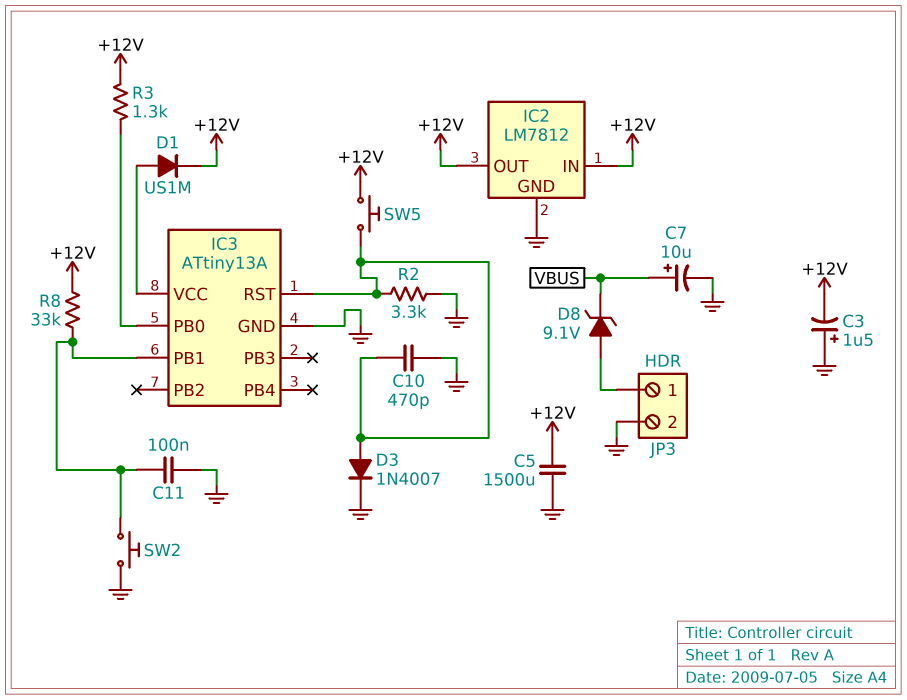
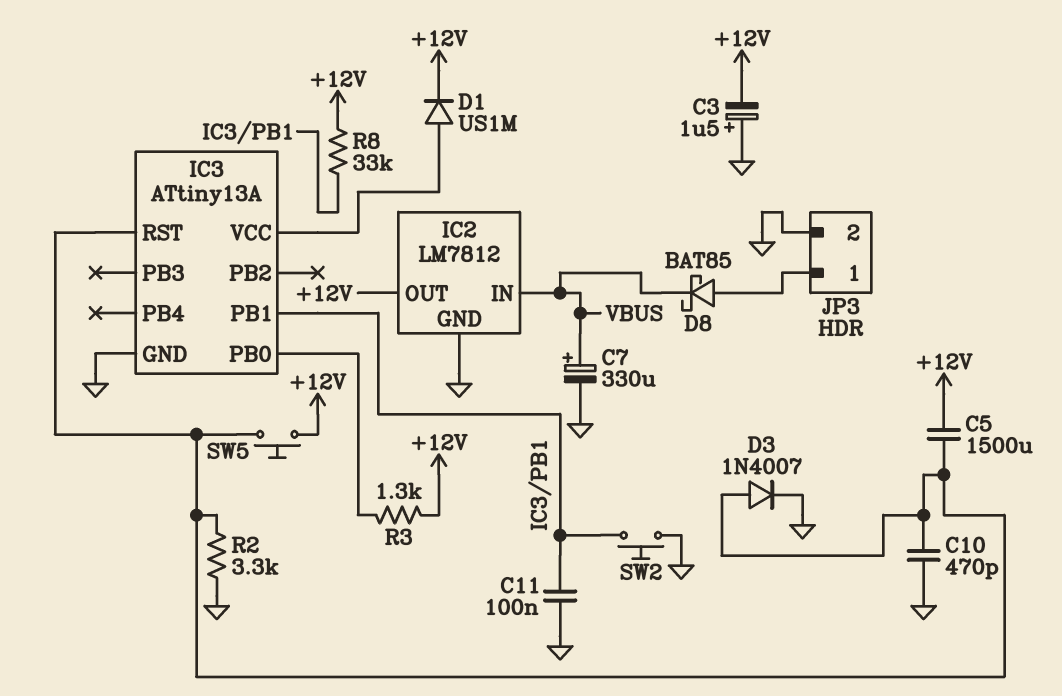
C5: 1500uF (+12V, GND) -> 1500uF (+12V, IC3/RST)
C7: 10uF (plus VBUS, minus GND) -> 330uF (plus VBUS, minus GND)
D8: zener 9.1V (A JP3/1, K VBUS) -> schottky BAT85 (A JP3/1, K VBUS)
IC2 pin IN: +12V -> VBUS

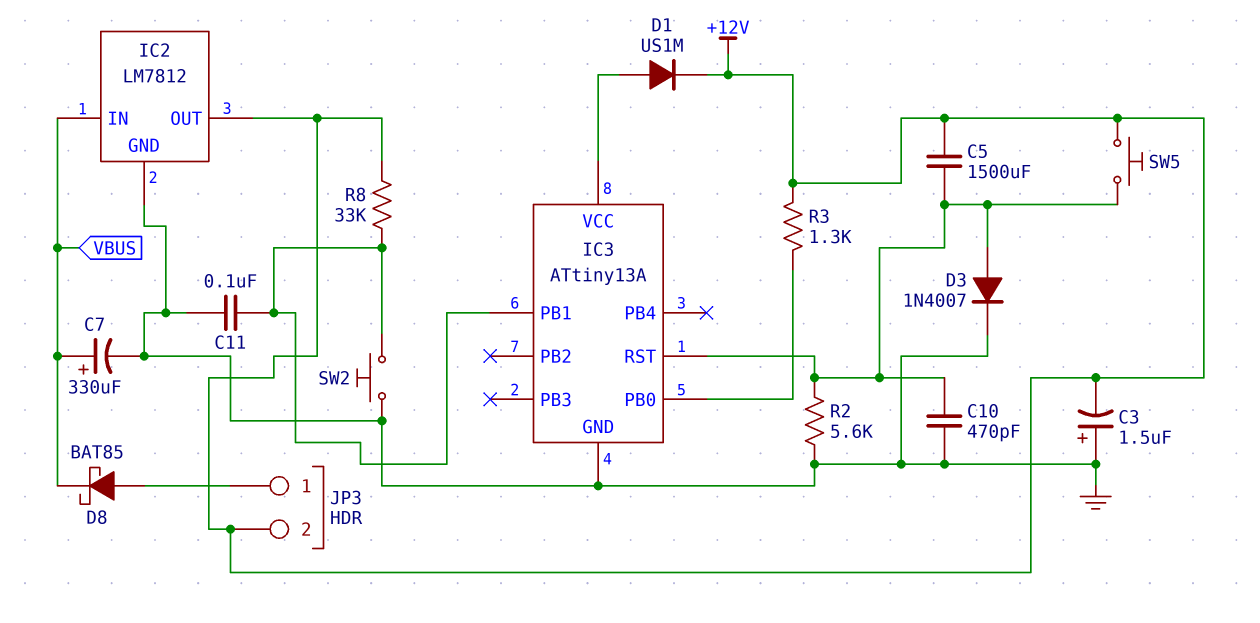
JP3 pin 2: GND -> +12V
R2: 3.3k (GND, IC3/RST) -> 5.6k (GND, IC3/RST)

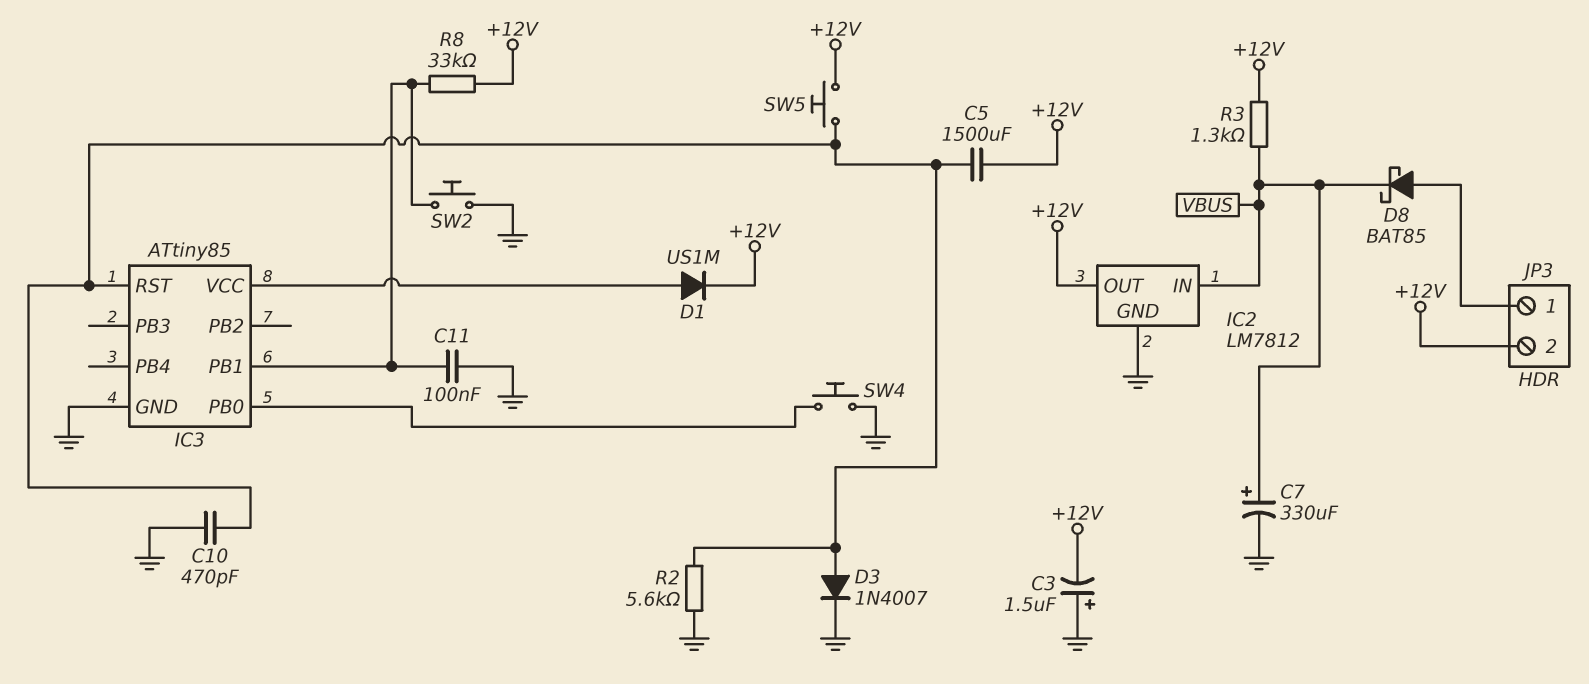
IC3: ATtiny13A -> ATtiny85
R3: 1.3k (+12V, IC3/PB0) -> 1.3k (+12V, VBUS)
SW4: none -> button (GND, IC3/PB0)

